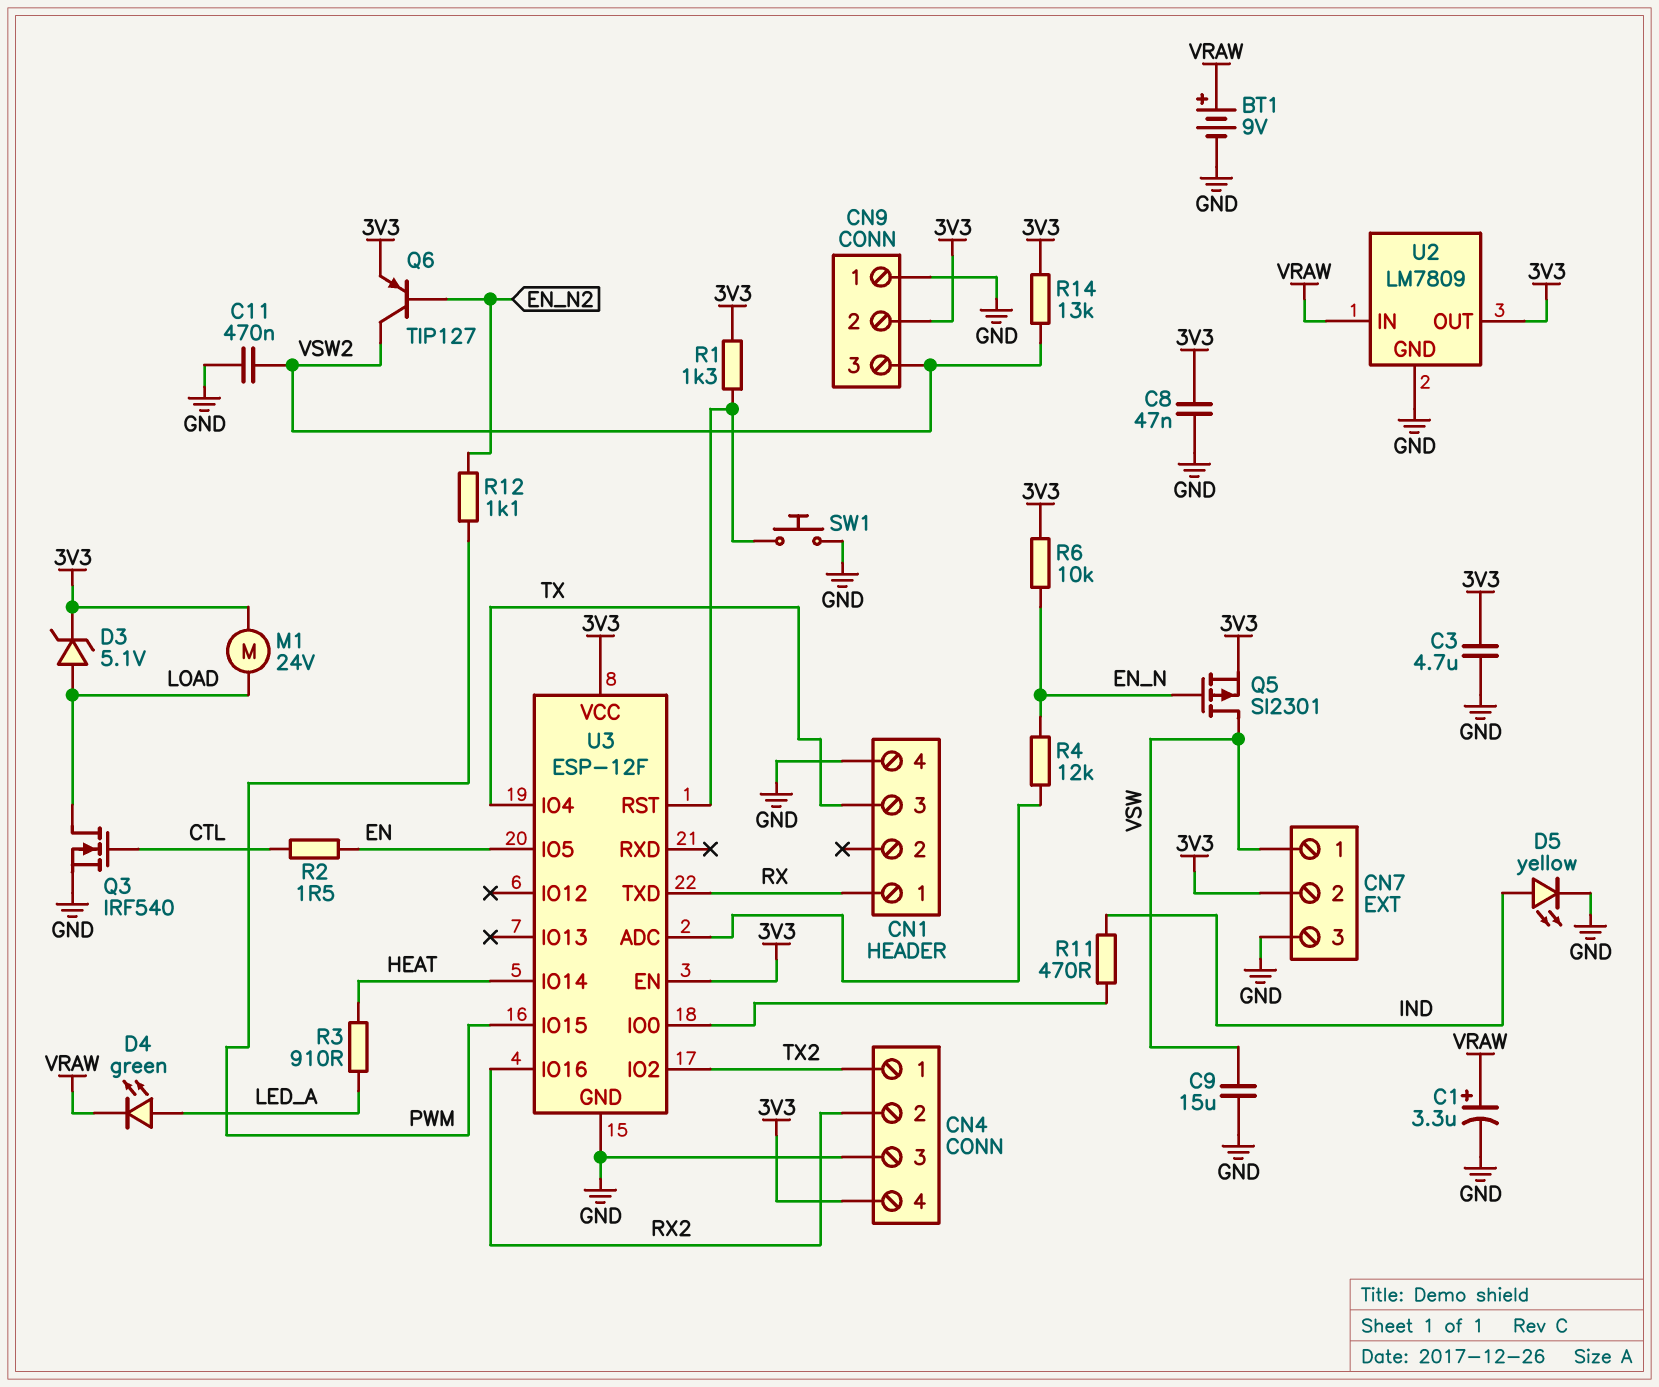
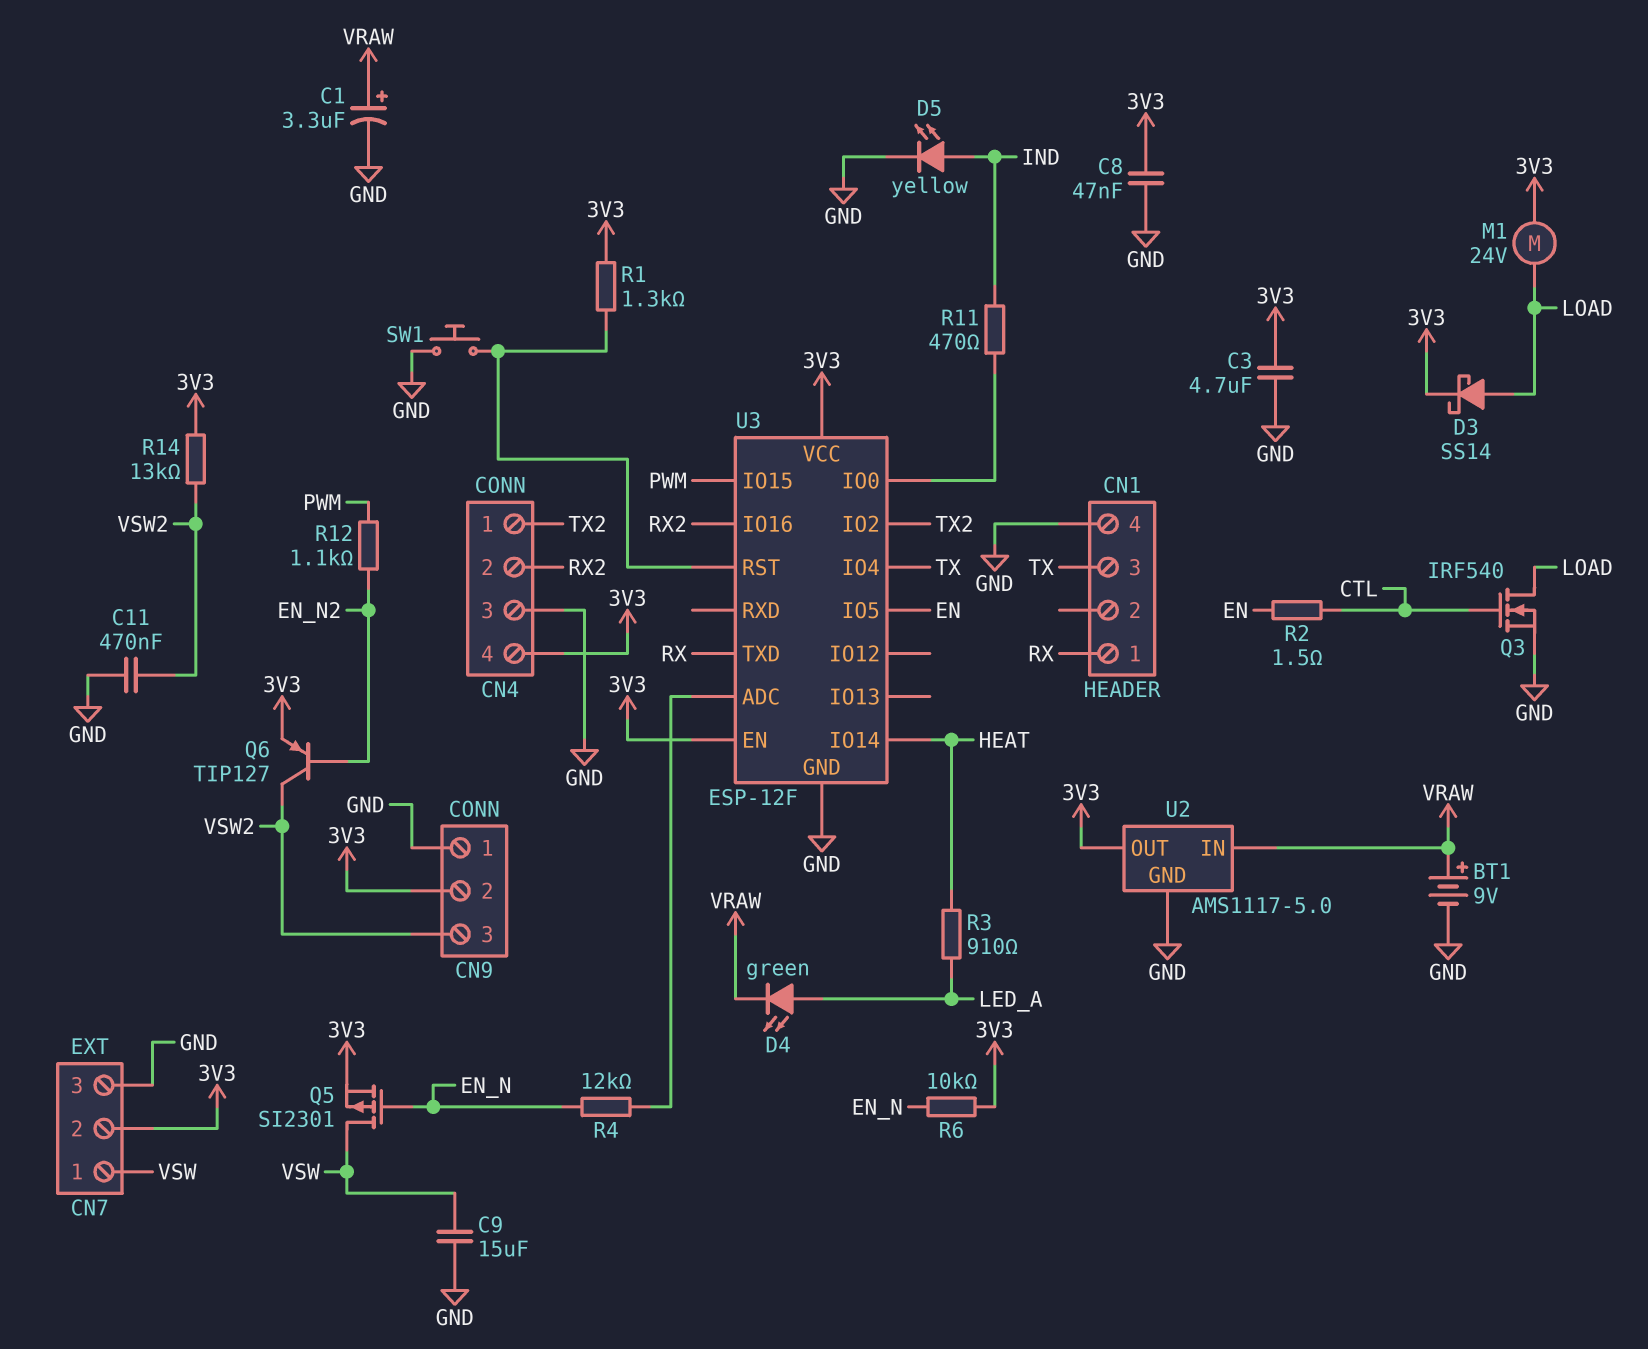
D3: zener 5.1V (A LOAD, K 3V3) -> schottky SS14 (A LOAD, K 3V3)
U2: LM7809 -> AMS1117-5.0

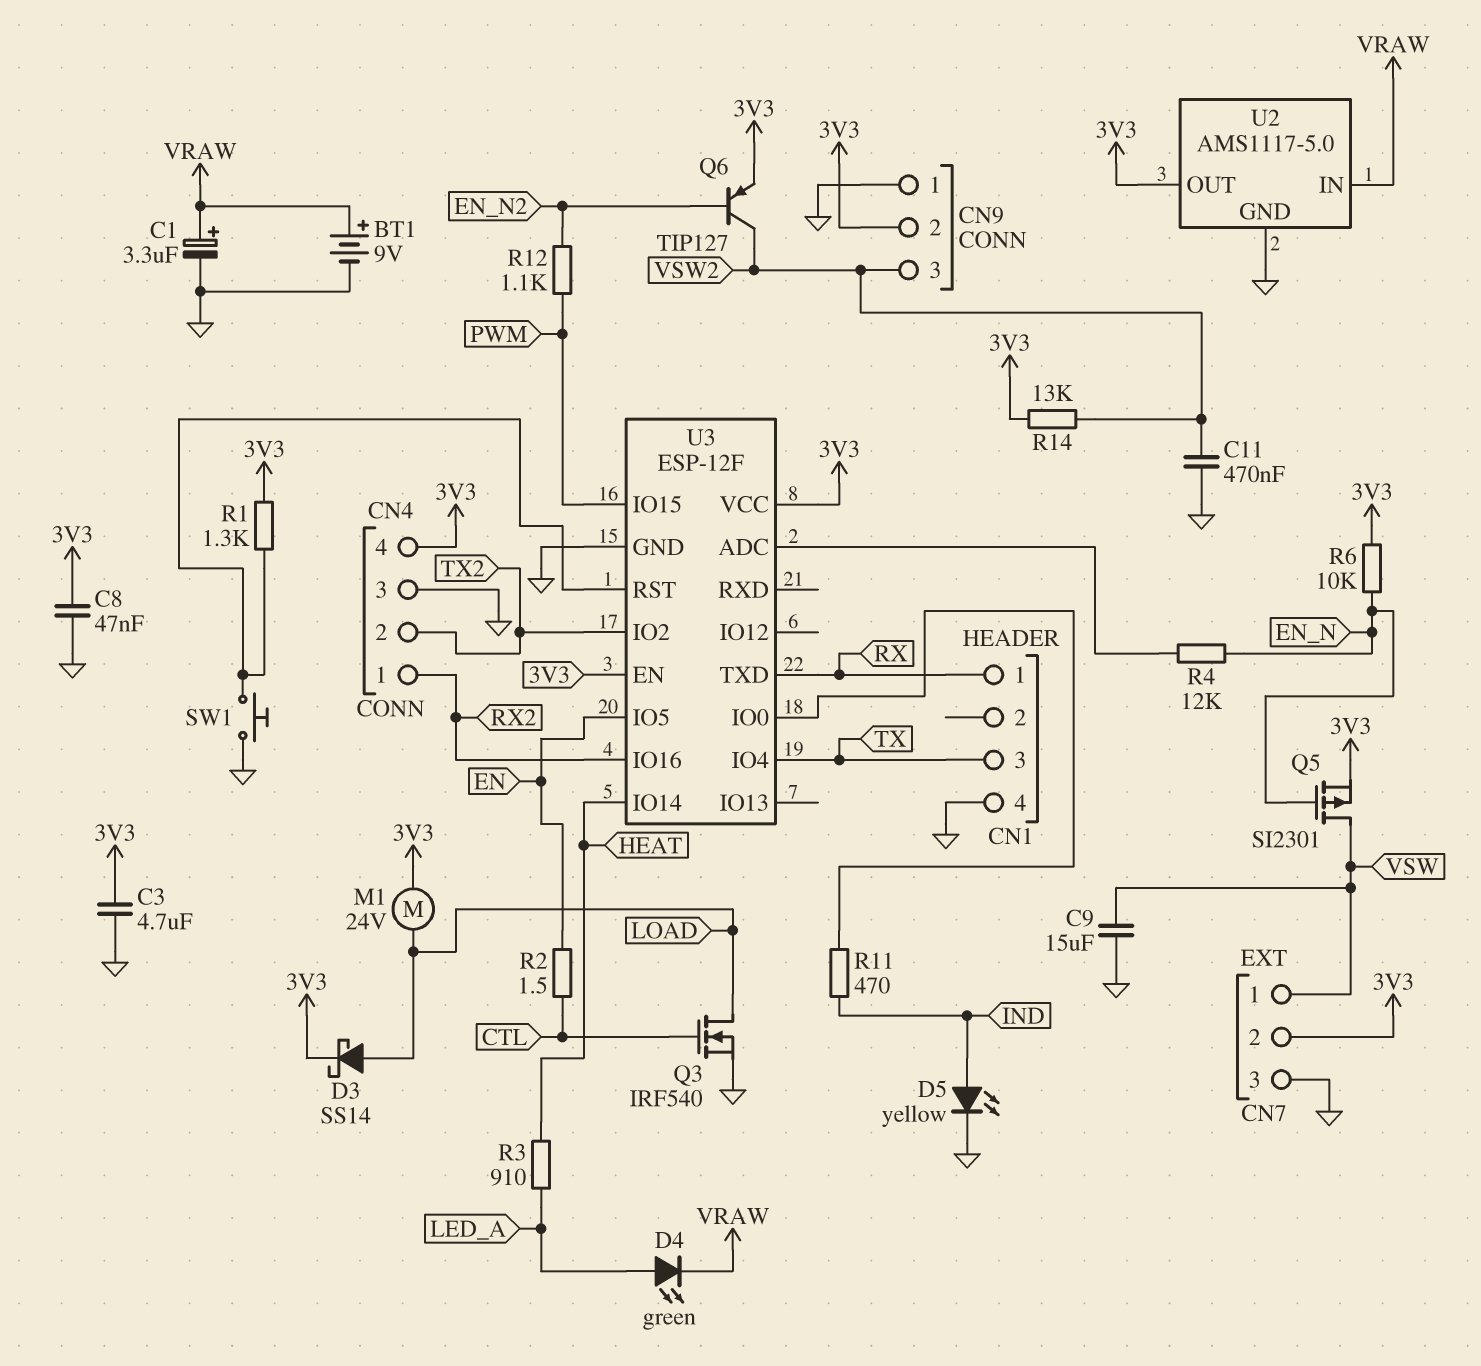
CN4 pin 1: TX2 -> RX2
CN4 pin 2: RX2 -> TX2

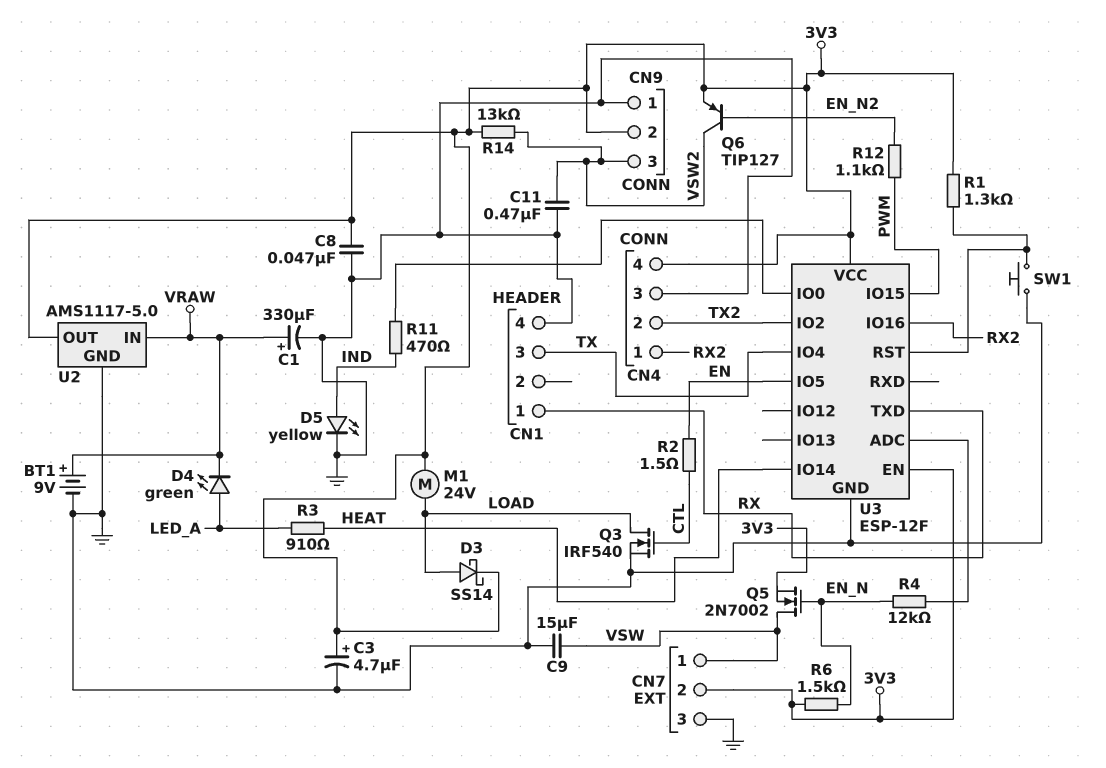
C1: 3.3uF (plus VRAW, minus GND) -> 330uF (plus VRAW, minus GND)
C3: 4.7uF (3V3, GND) -> 4.7uF (plus 3V3, minus GND)
Q5: PMOS SI2301 (G EN_N, D VSW, S 3V3) -> NMOS 2N7002 (G EN_N, D VSW, S 3V3)
R6: 10k (3V3, EN_N) -> 1.5k (3V3, EN_N)

